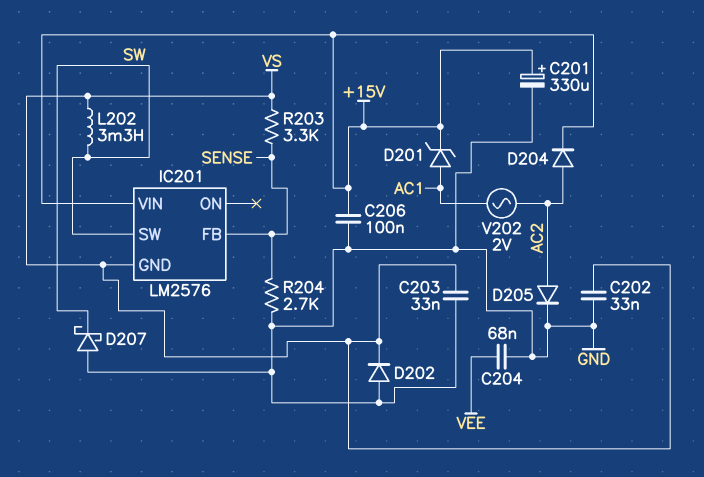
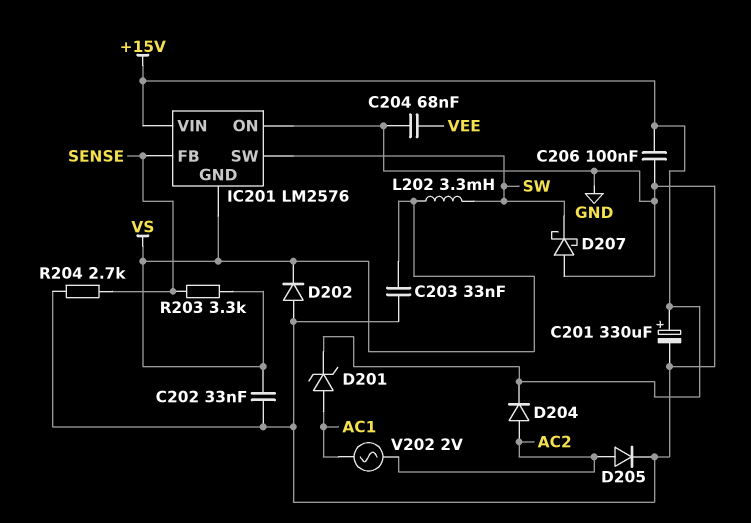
IC201 pin ON: none -> GND

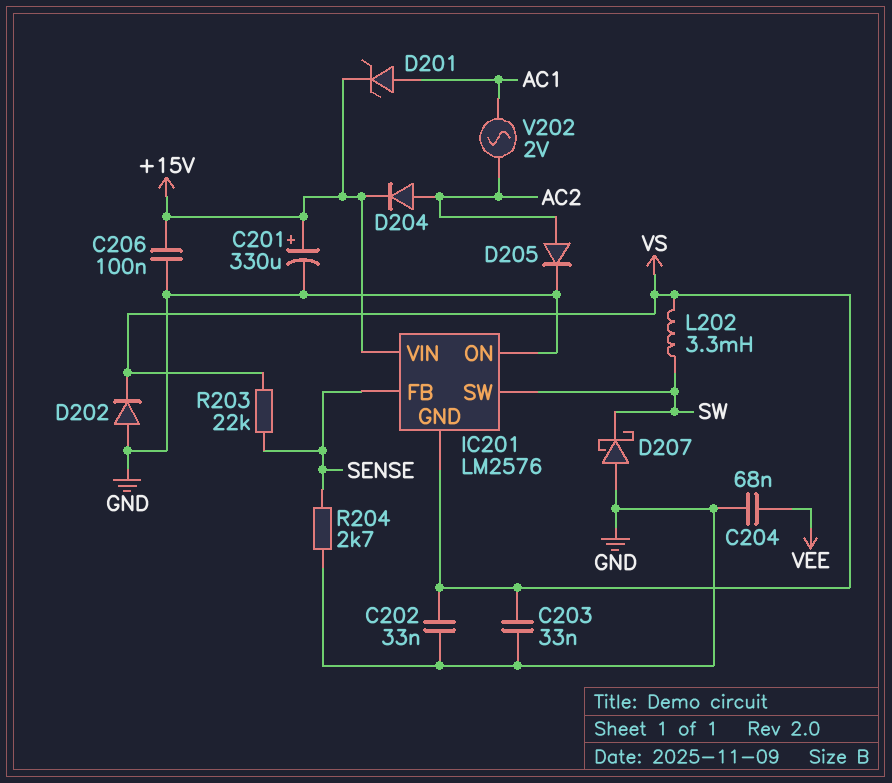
R203: 3.3k (SENSE, VS) -> 22k (SENSE, VS)

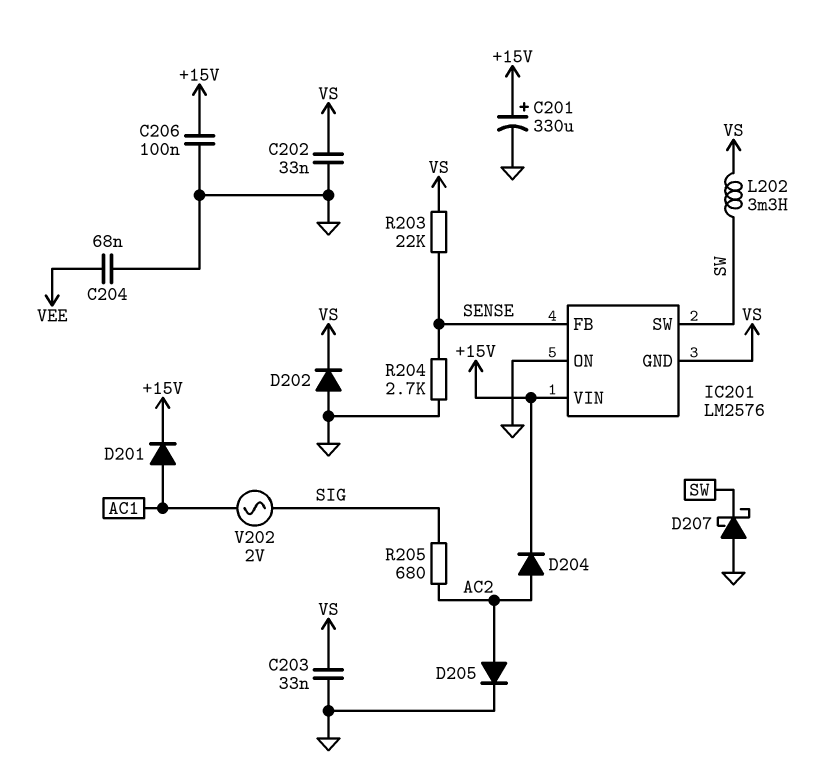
D201: zener (A AC1, K +15V) -> diode (A AC1, K +15V)
R205: none -> 680 (AC2, SIG)
V202: AC 2V (AC1, AC2) -> AC 2V (AC1, SIG)

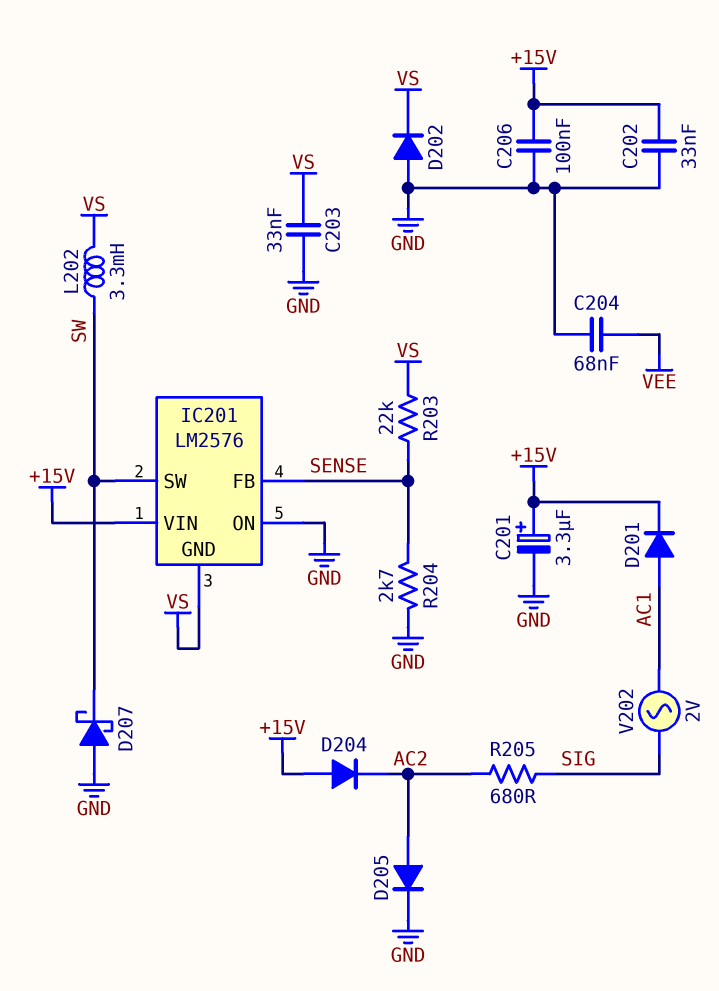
C201: 330uF (plus +15V, minus GND) -> 3.3uF (plus +15V, minus GND)
C202: 33nF (GND, VS) -> 33nF (+15V, GND)
D204: diode (A AC2, K +15V) -> diode (A +15V, K AC2)

